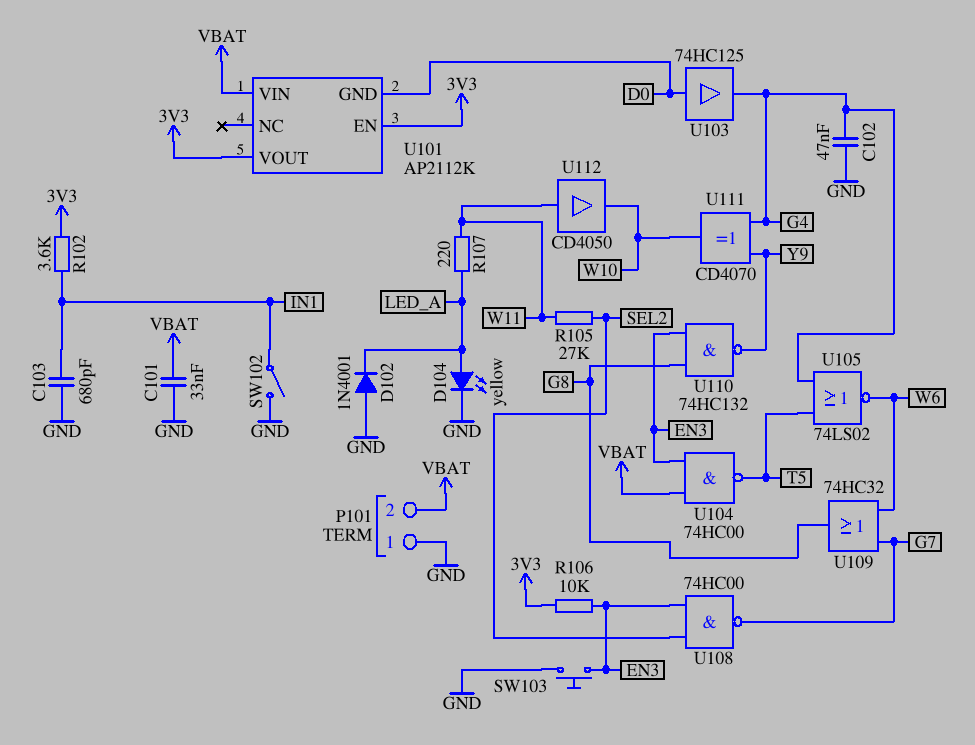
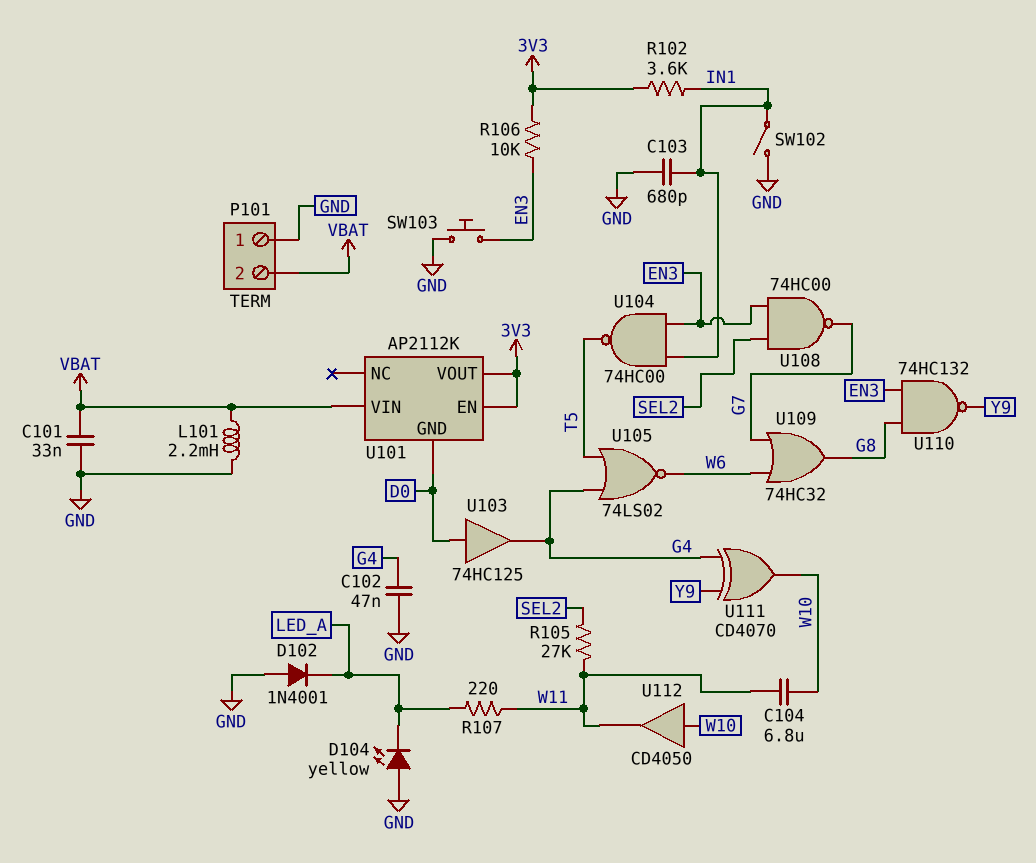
C104: none -> 6.8uF (W10, W11)
D104: LED yellow (A LED_A, K GND) -> LED yellow (A GND, K LED_A)
L101: none -> 2.2mH (GND, VBAT)
U104: NAND 74HC00 (in EN3, in VBAT, out T5) -> NAND 74HC00 (in EN3, in IN1, out T5)
U112: buffer CD4050 (in W11, out W10) -> buffer CD4050 (in W10, out W11)

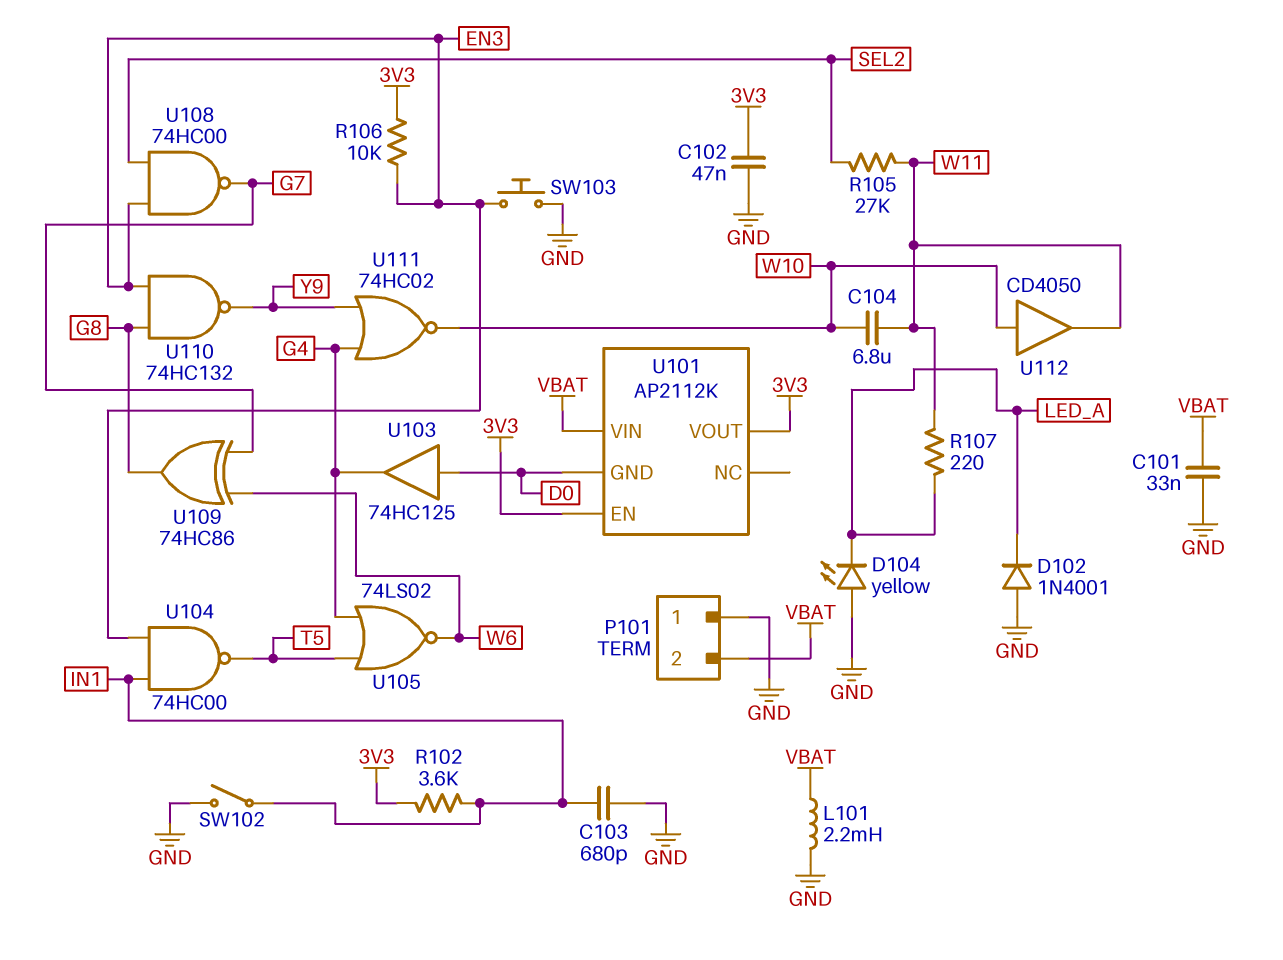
C102: 47nF (G4, GND) -> 47nF (3V3, GND)
U109: OR 74HC32 (in G7, in W6, out G8) -> XOR 74HC86 (in G7, in W6, out G8)
U111: XOR CD4070 (in G4, in Y9, out W10) -> NOR 74HC02 (in G4, in Y9, out W10)

